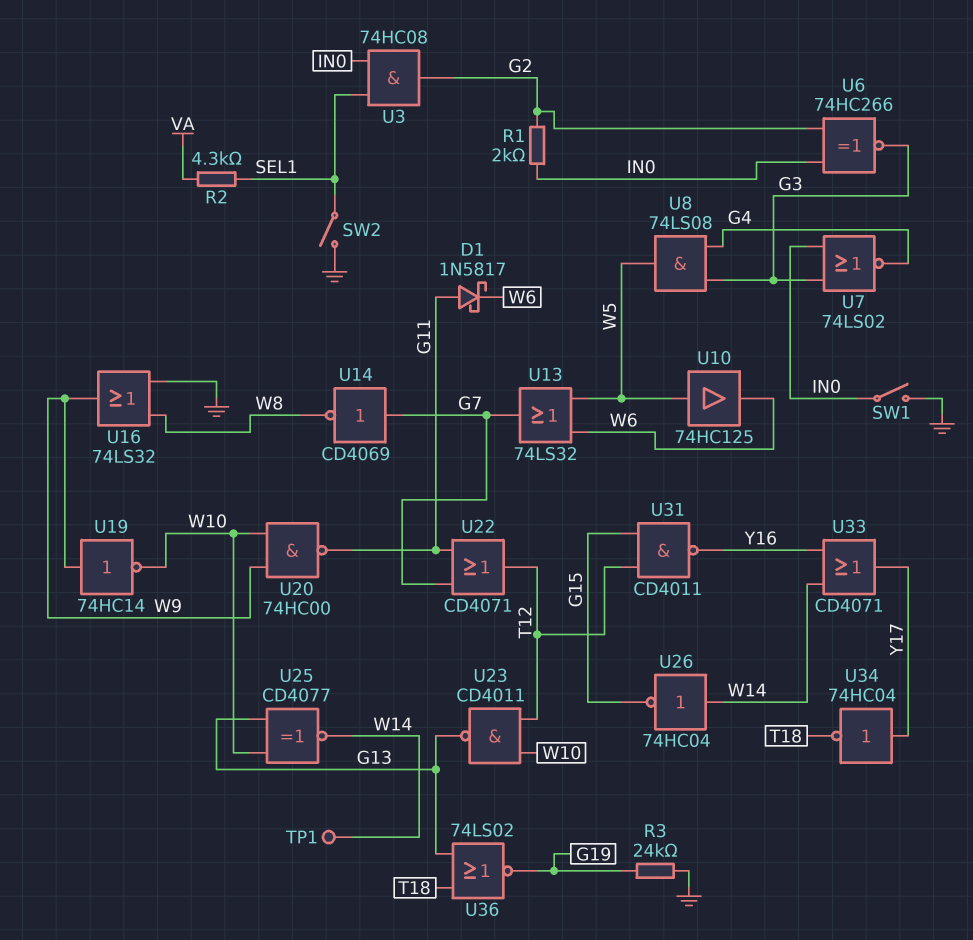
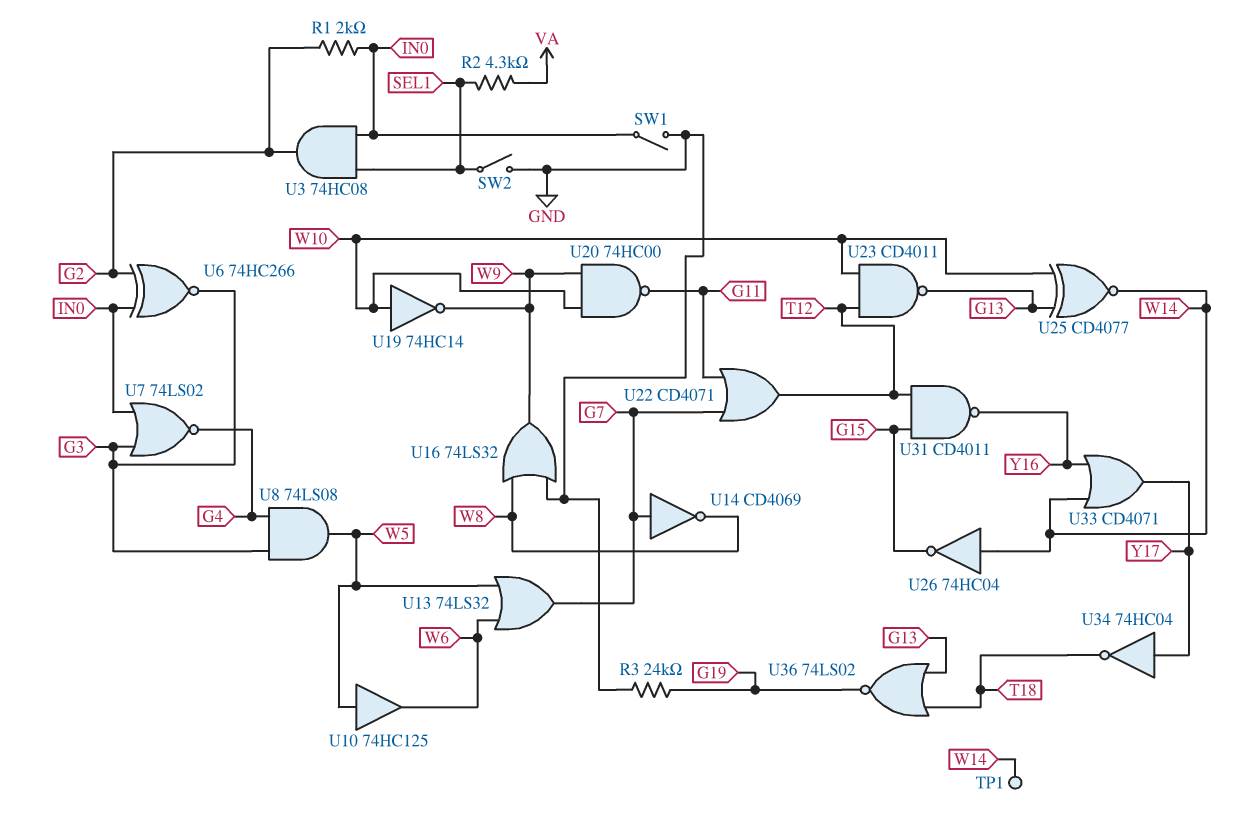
D1: schottky 1N5817 (A G11, K W6) -> none
U19: NOT 74HC14 (in W9, out W10) -> NOT 74HC14 (in W10, out W9)

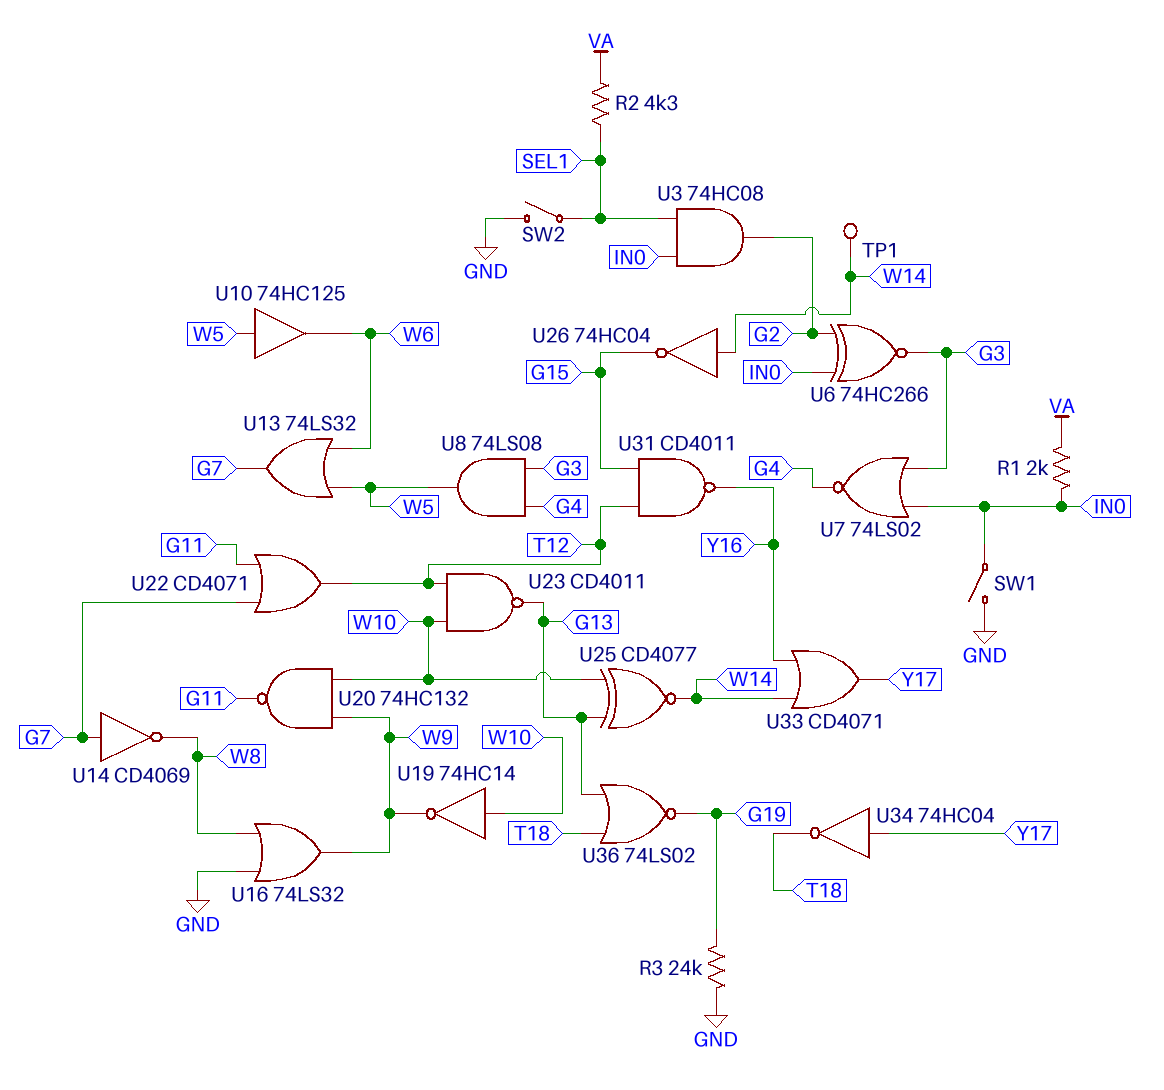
R1: 2k (G2, IN0) -> 2k (IN0, VA)
U20: NAND 74HC00 (in W9, in W10, out G11) -> NAND 74HC132 (in W9, in W10, out G11)

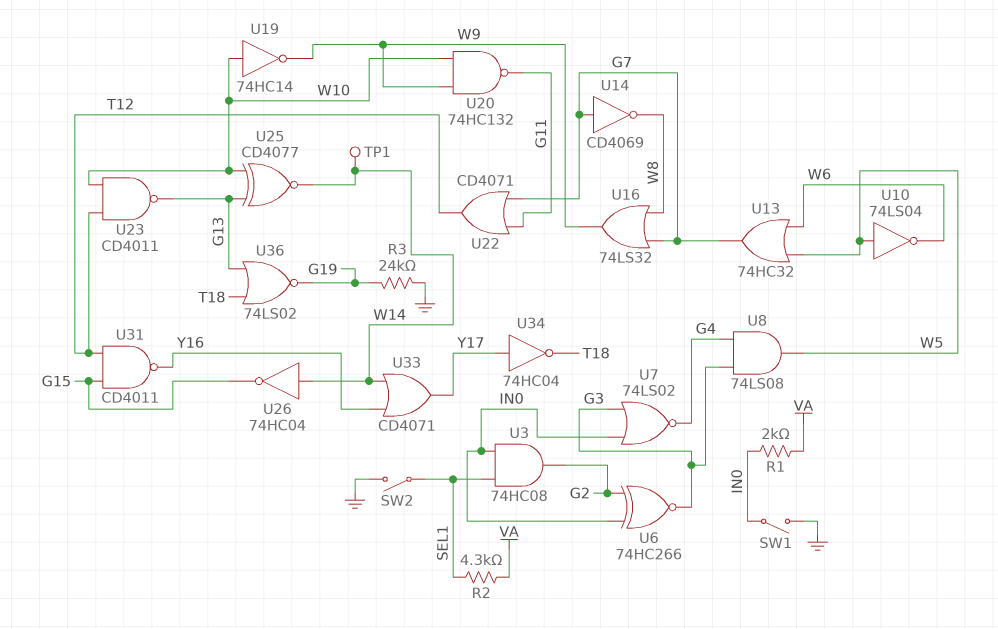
U10: buffer 74HC125 (in W5, out W6) -> NOT 74LS04 (in W5, out W6)
U13: OR 74LS32 (in W5, in W6, out G7) -> OR 74HC32 (in W5, in W6, out G7)
U16: OR 74LS32 (in GND, in W8, out W9) -> OR 74LS32 (in G7, in W8, out W9)

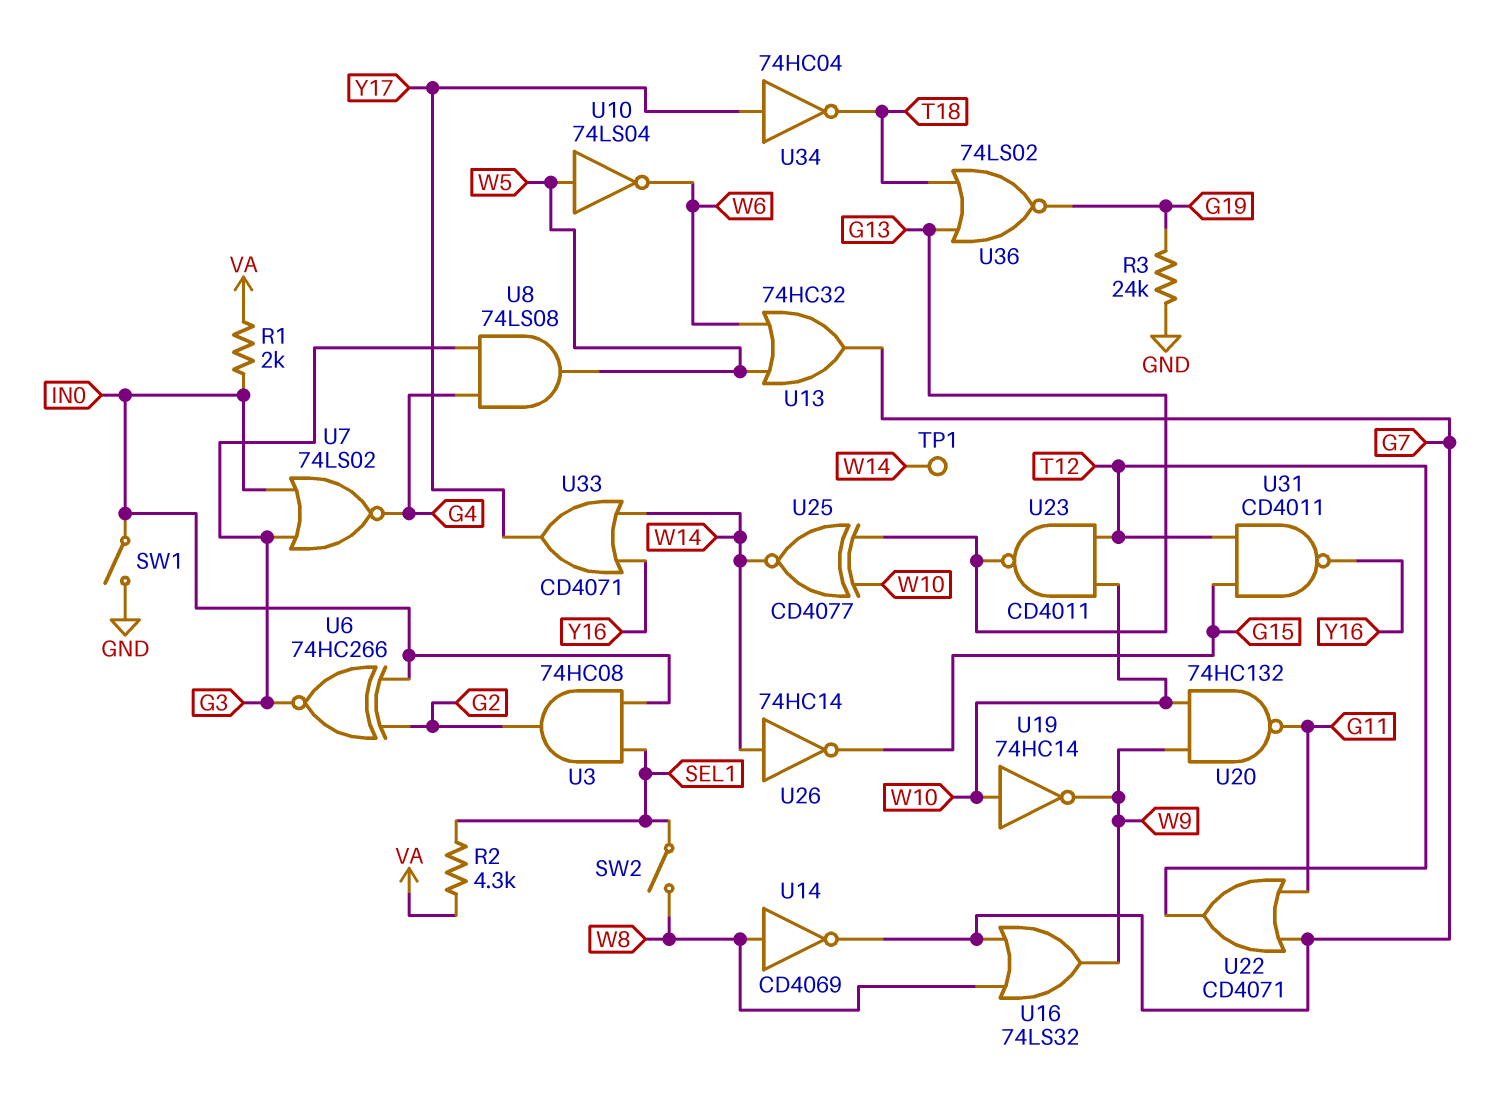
SW2: switch (GND, SEL1) -> switch (SEL1, W8)
U14: NOT CD4069 (in G7, out W8) -> NOT CD4069 (in W8, out G7)
U26: NOT 74HC04 (in W14, out G15) -> NOT 74HC14 (in W14, out G15)

